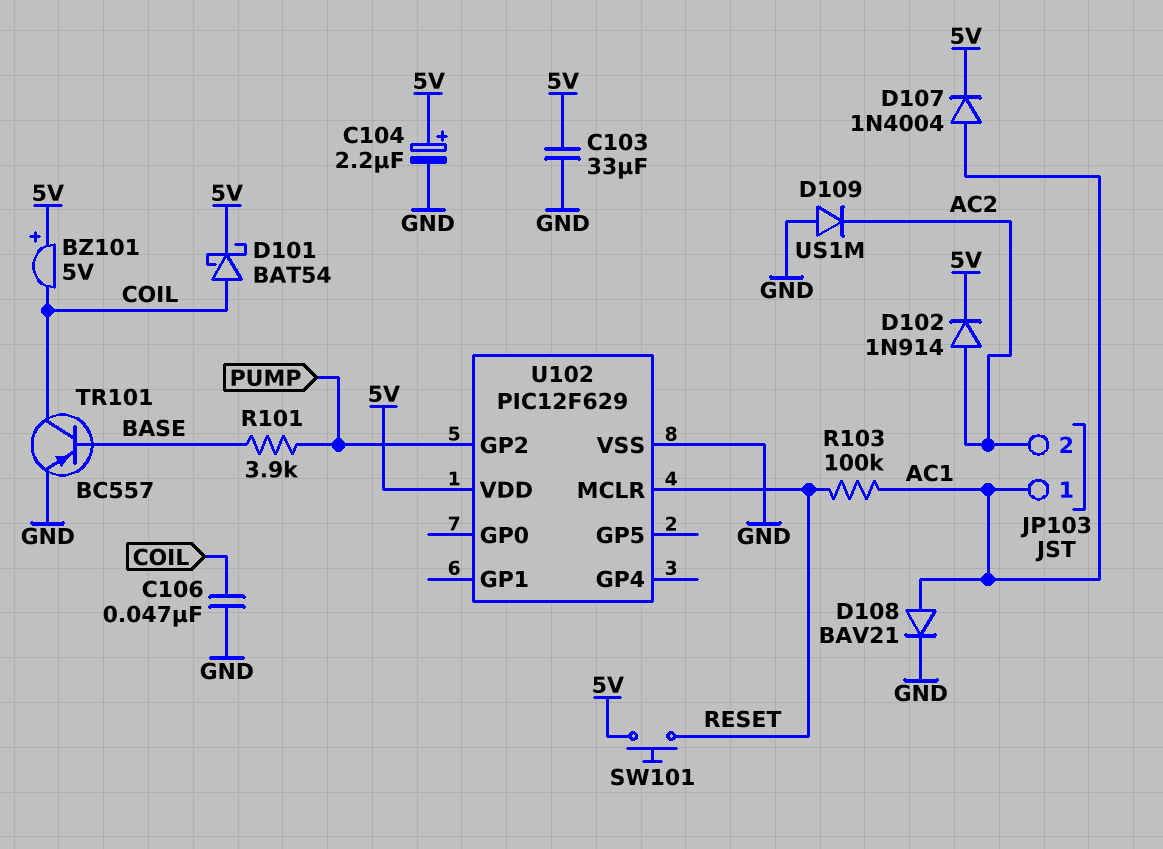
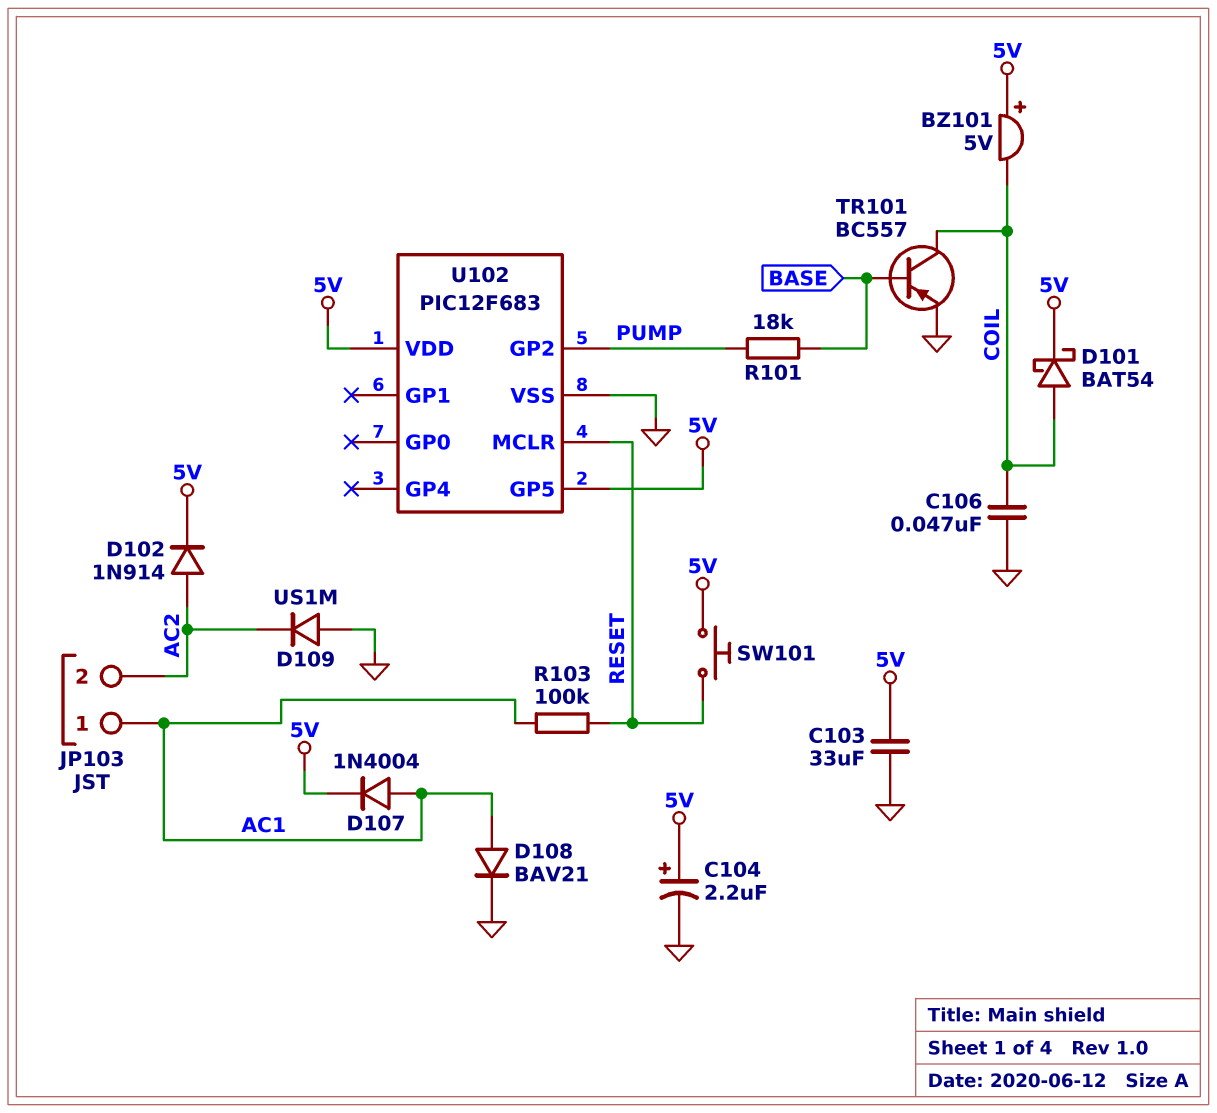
R101: 3.9k (BASE, PUMP) -> 18k (BASE, PUMP)
U102: PIC12F629 -> PIC12F683
U102 pin GP5: none -> 5V

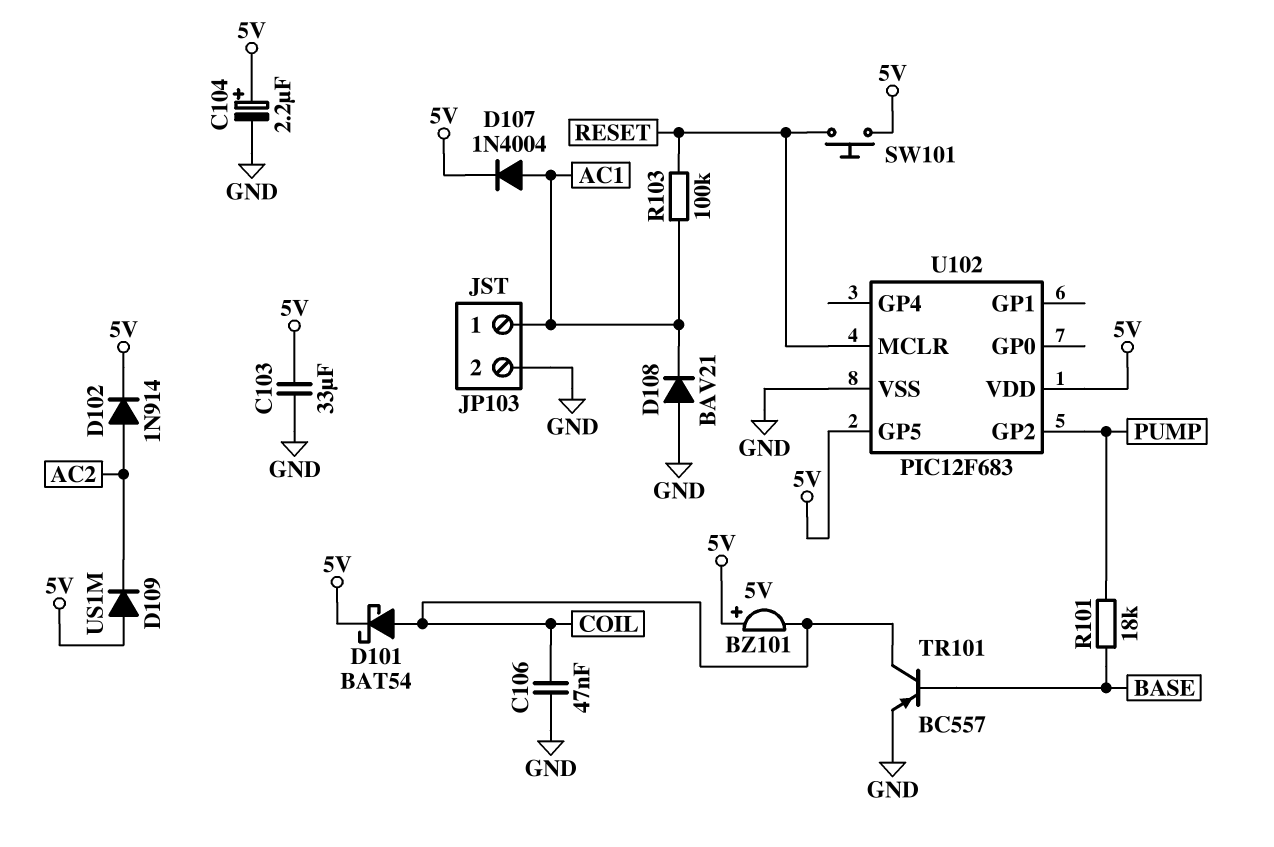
D108: diode BAV21 (A AC1, K GND) -> diode BAV21 (A GND, K AC1)
D109: diode US1M (A GND, K AC2) -> diode US1M (A 5V, K AC2)
JP103 pin 2: AC2 -> GND

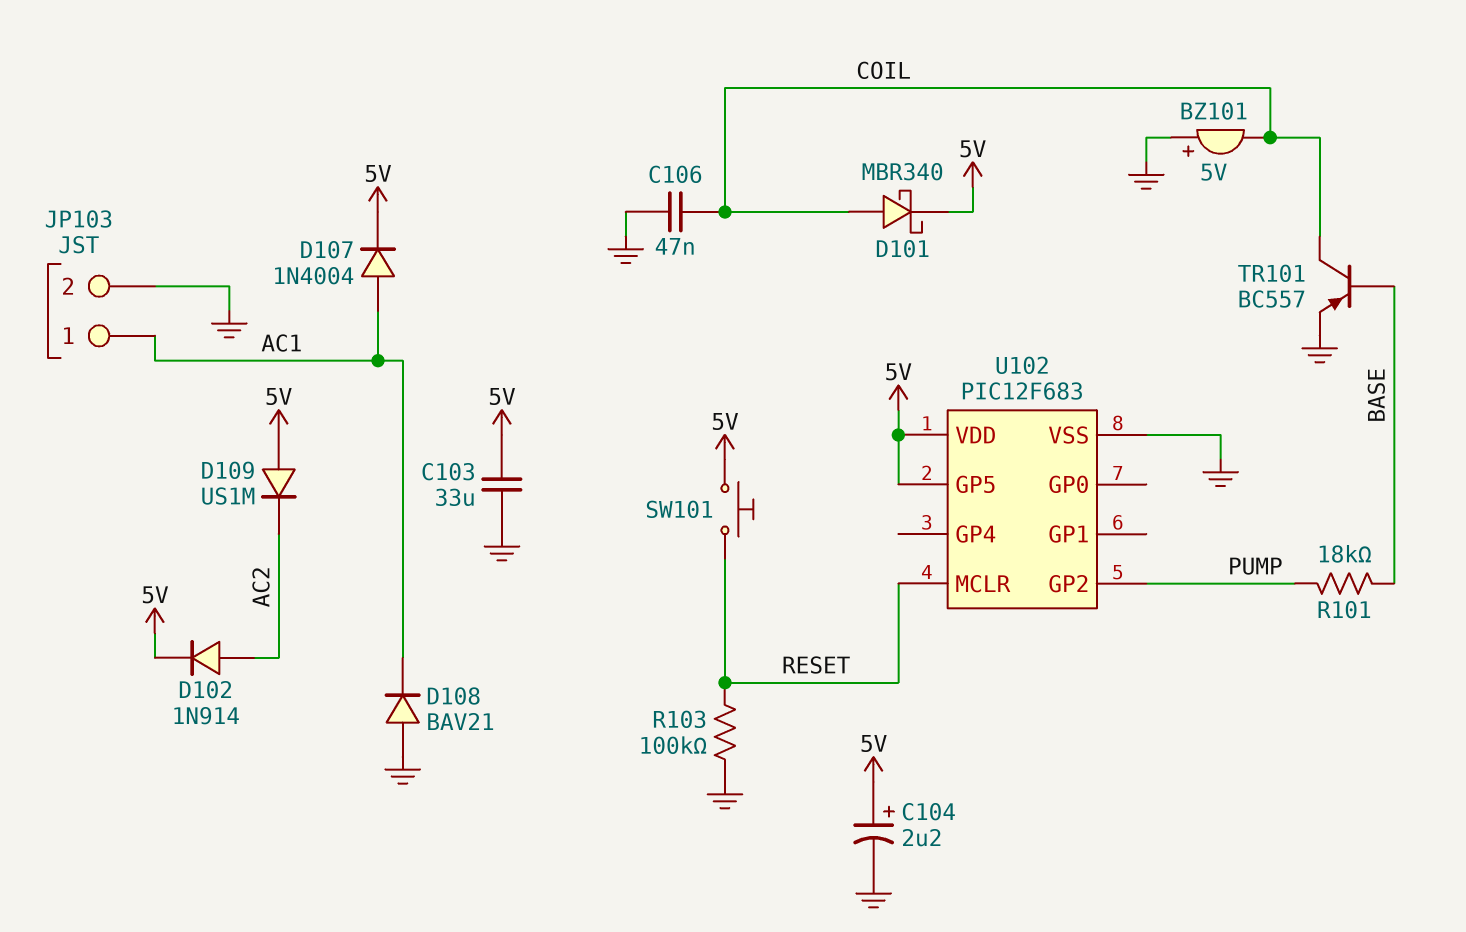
BZ101: buzzer 5V (plus 5V, minus COIL) -> buzzer 5V (plus GND, minus COIL)
D101: schottky BAT54 (A COIL, K 5V) -> schottky MBR340 (A COIL, K 5V)
R103: 100k (AC1, RESET) -> 100k (GND, RESET)

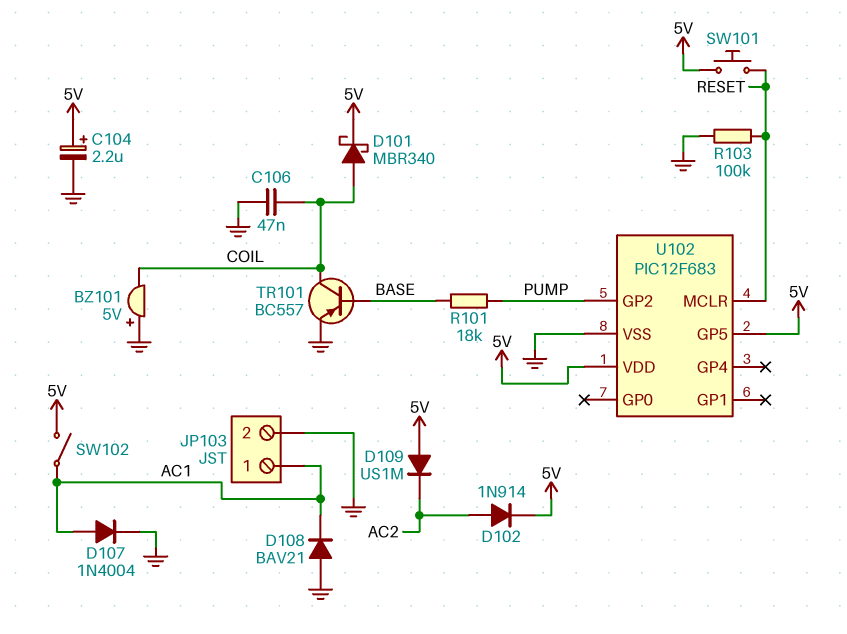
C103: 33uF (5V, GND) -> none
D107: diode 1N4004 (A AC1, K 5V) -> diode 1N4004 (A AC1, K GND)
SW102: none -> switch (5V, AC1)

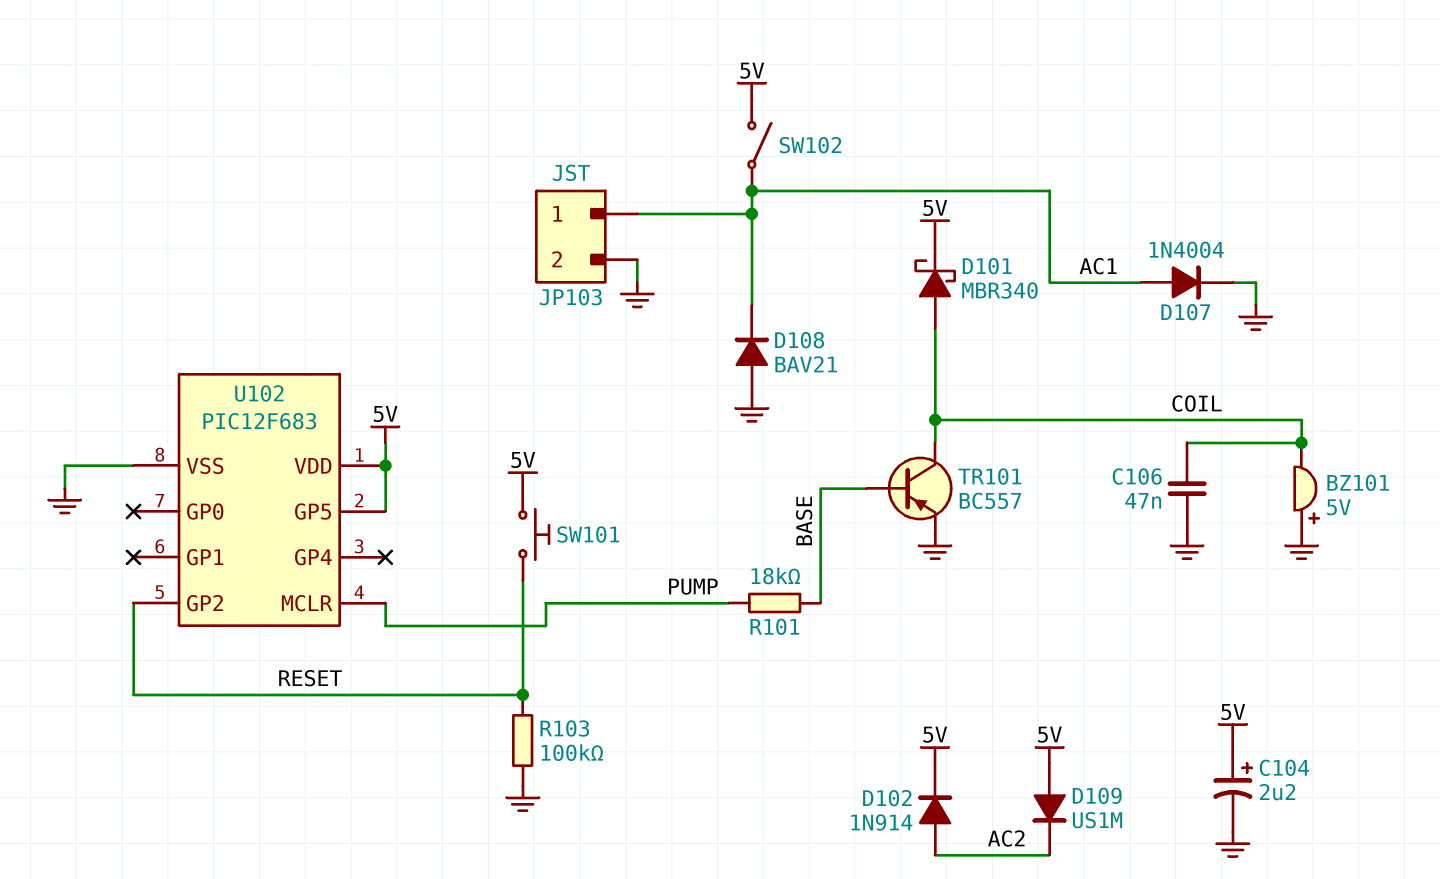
U102 pin GP2: PUMP -> RESET
U102 pin MCLR: RESET -> PUMP

